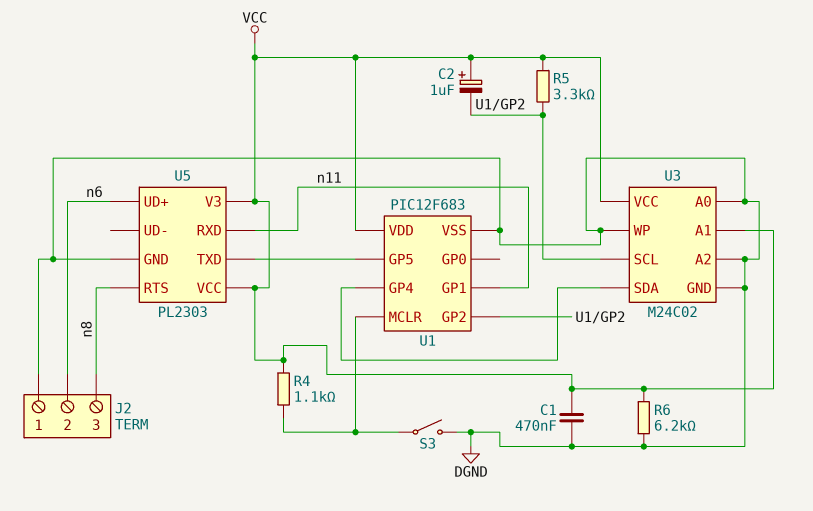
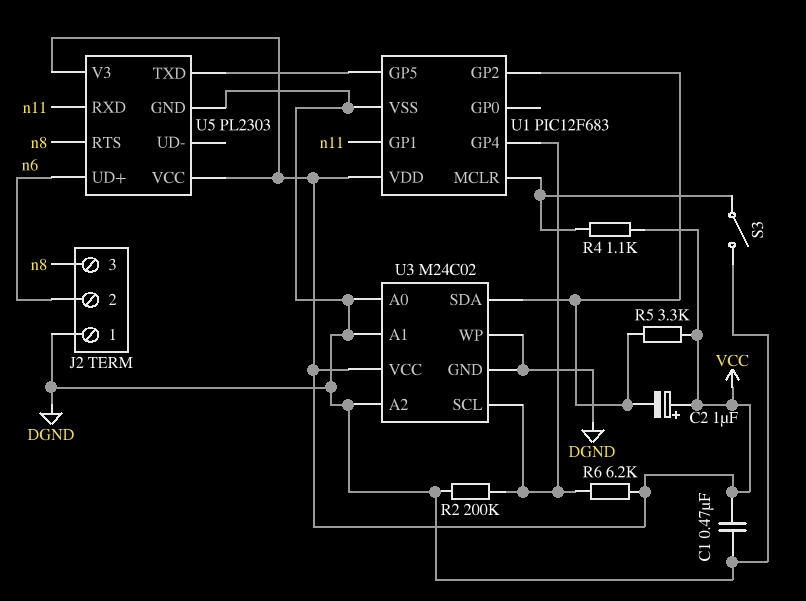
R2: none -> 200k (DGND, U1/GP4)
R6: 6.2k (DGND, VCC) -> 6.2k (U1/GP4, VCC)
U3 pin A1: VCC -> DGND
U3 pin SCL: U1/GP2 -> U1/GP4
U3 pin SDA: U1/GP4 -> U1/GP2

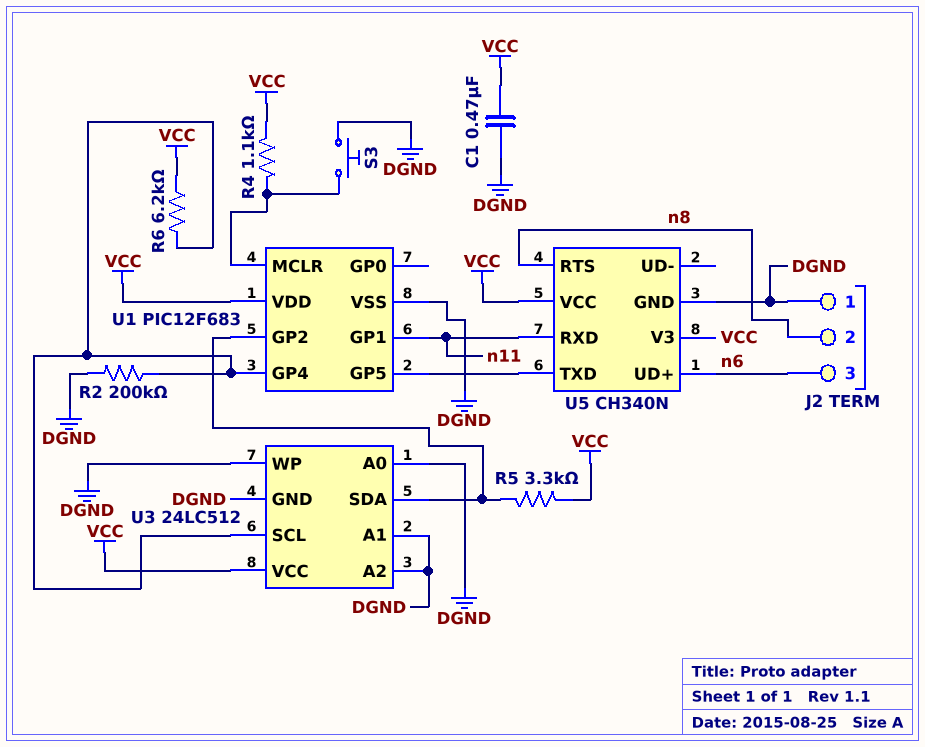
C2: 1uF (plus VCC, minus U1/GP2) -> none
J2 pin 2: n6 -> n8
J2 pin 3: n8 -> n6
S3: switch (DGND, U1/MCLR) -> button (DGND, U1/MCLR)
U3: M24C02 -> 24LC512
U5: PL2303 -> CH340N

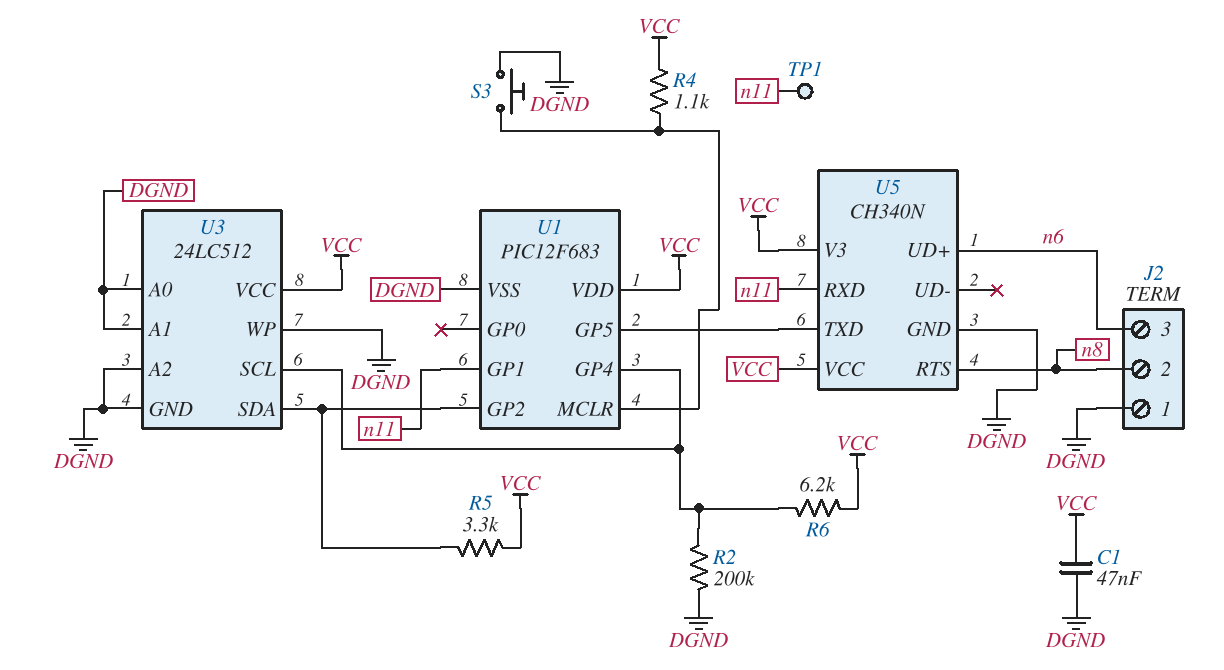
C1: 470nF (DGND, VCC) -> 47nF (DGND, VCC)
TP1: none -> test point (n11)

